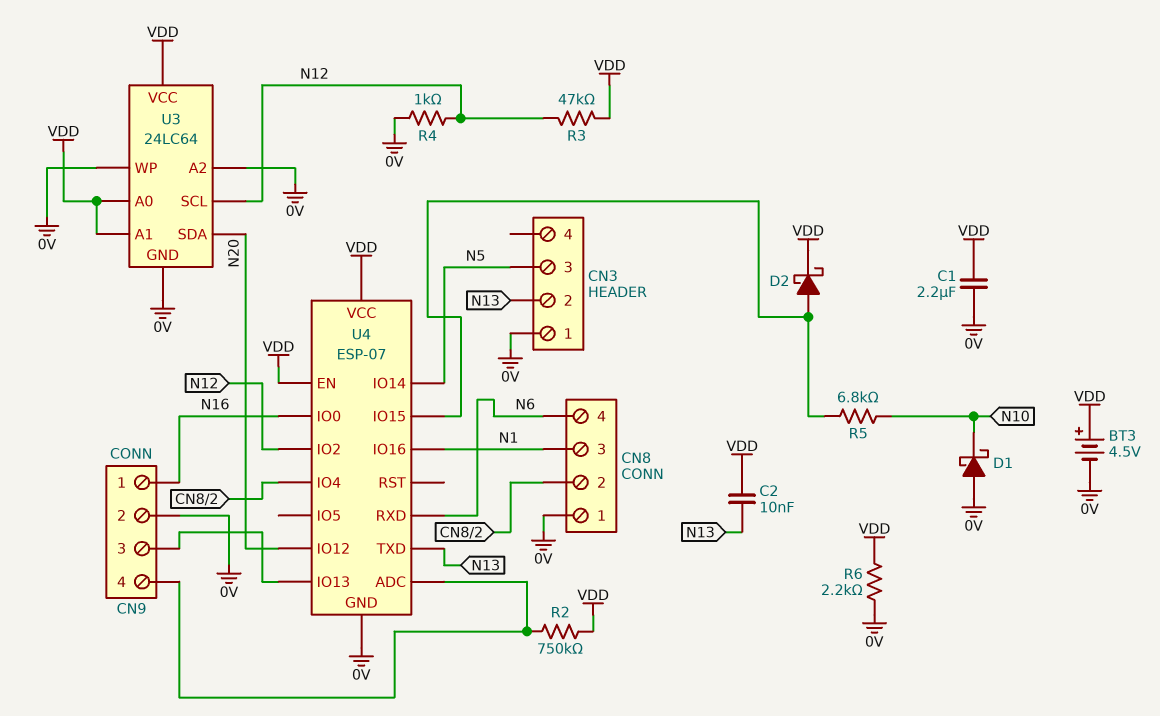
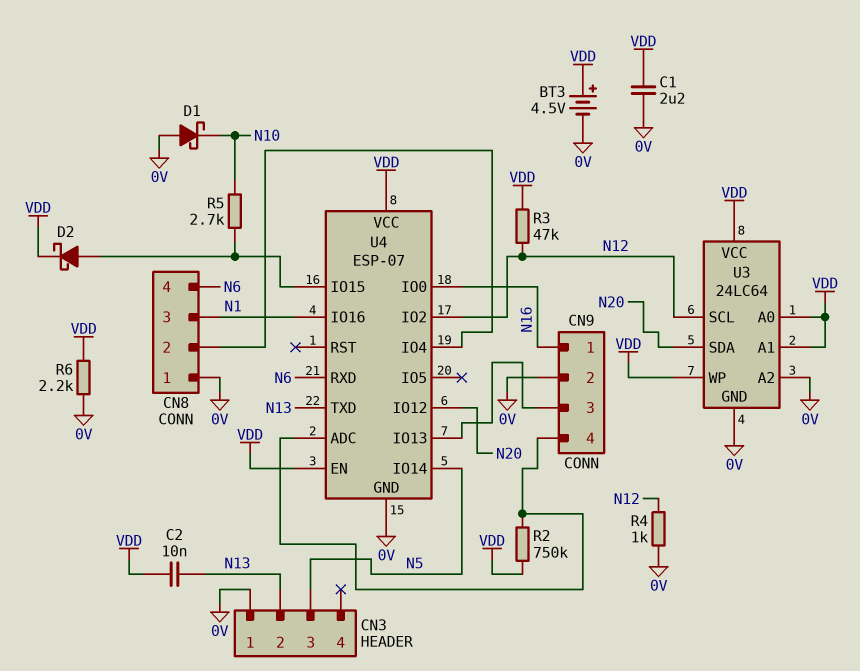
R5: 6.8k (N10, U4/IO15) -> 2.7k (N10, U4/IO15)
U3 pin WP: 0V -> VDD

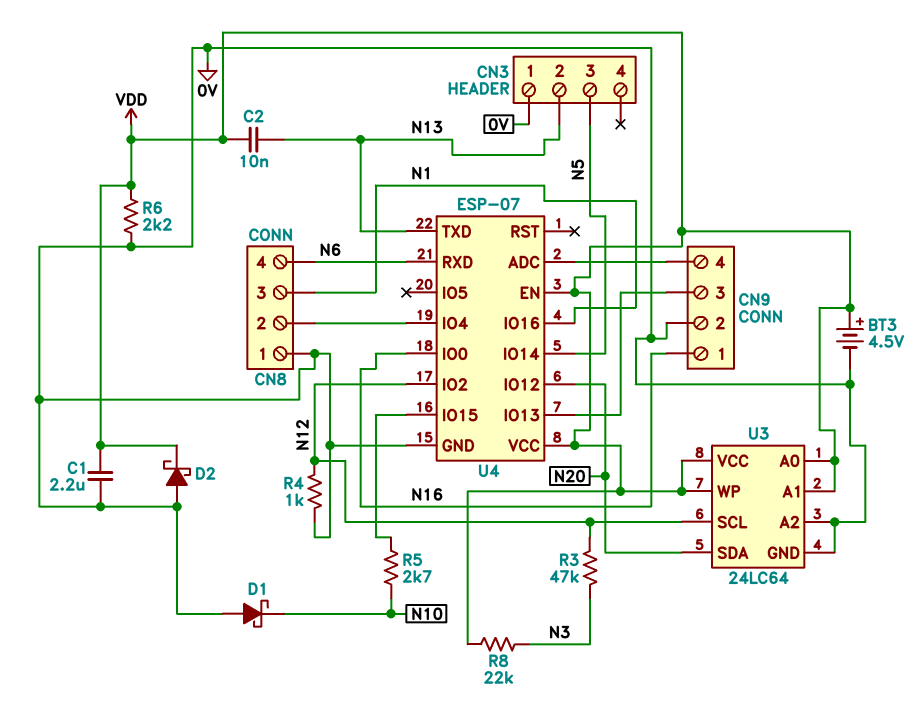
D2: schottky (A U4/IO15, K VDD) -> schottky (A 0V, K VDD)
R2: 750k (CN9/4, VDD) -> none
R3: 47k (N12, VDD) -> 47k (N3, N12)
R8: none -> 22k (N3, VDD)

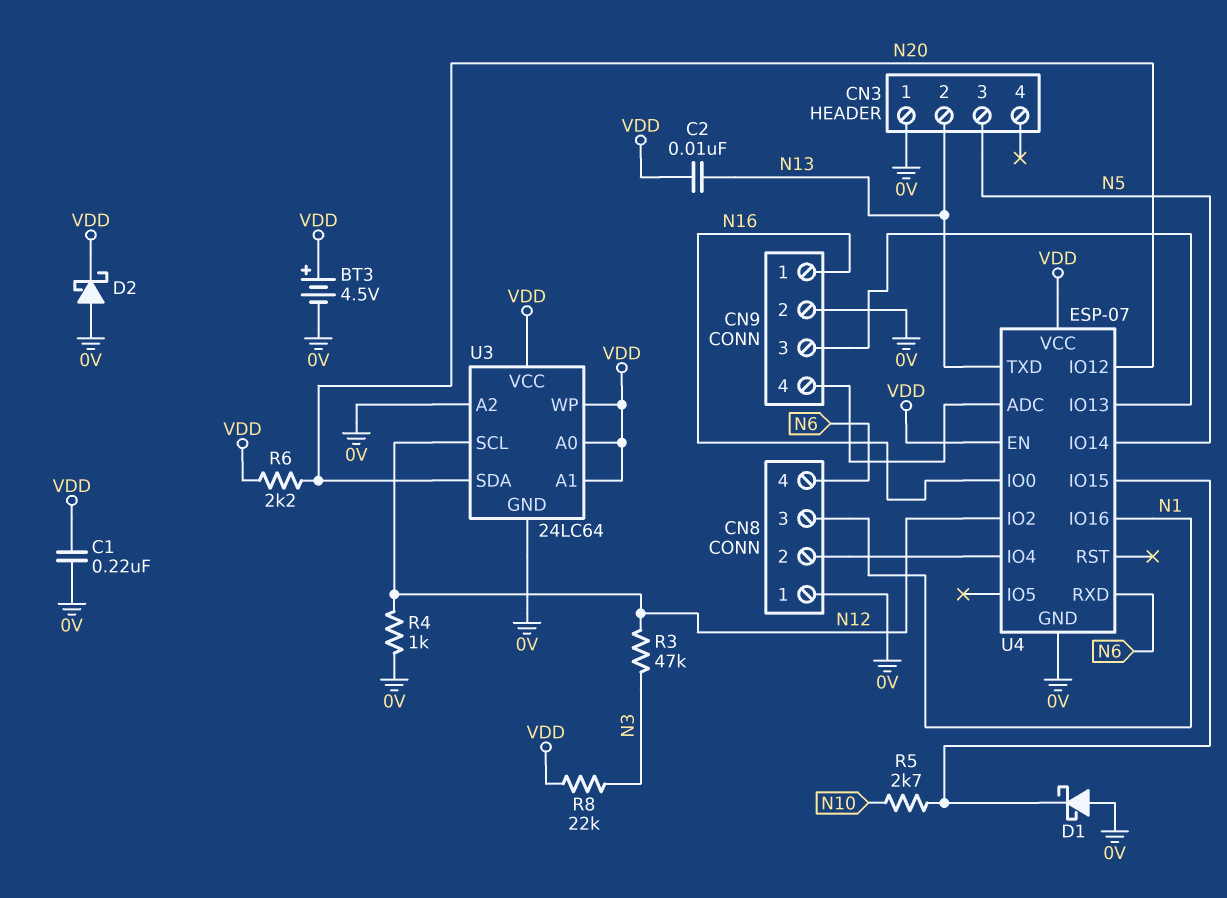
C1: 2.2uF (0V, VDD) -> 220nF (0V, VDD)
D1: schottky (A 0V, K N10) -> schottky (A 0V, K U4/IO15)
R6: 2.2k (0V, VDD) -> 2.2k (N20, VDD)

